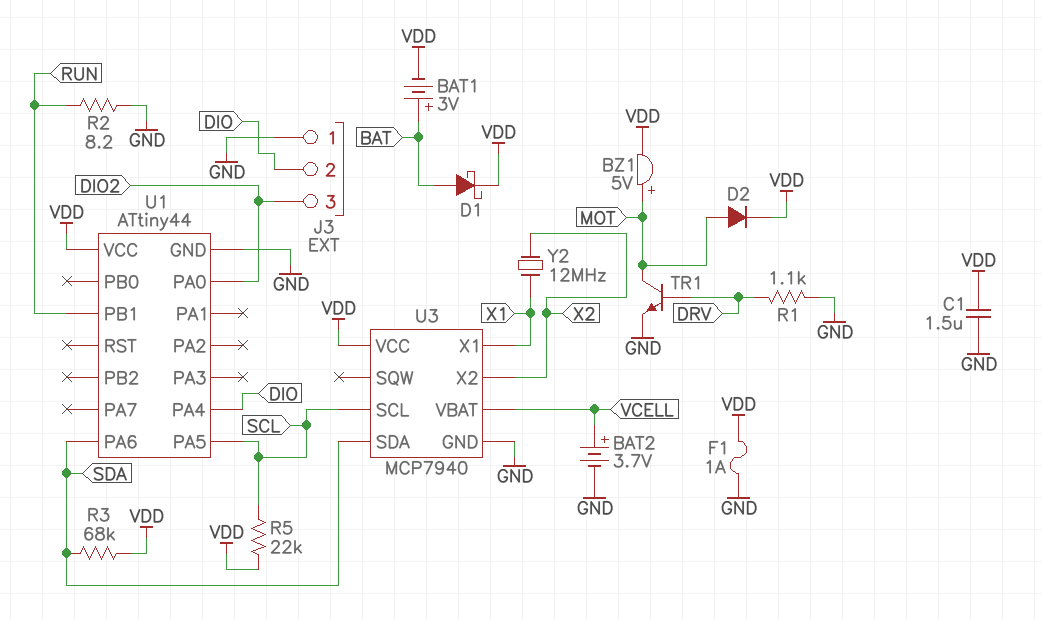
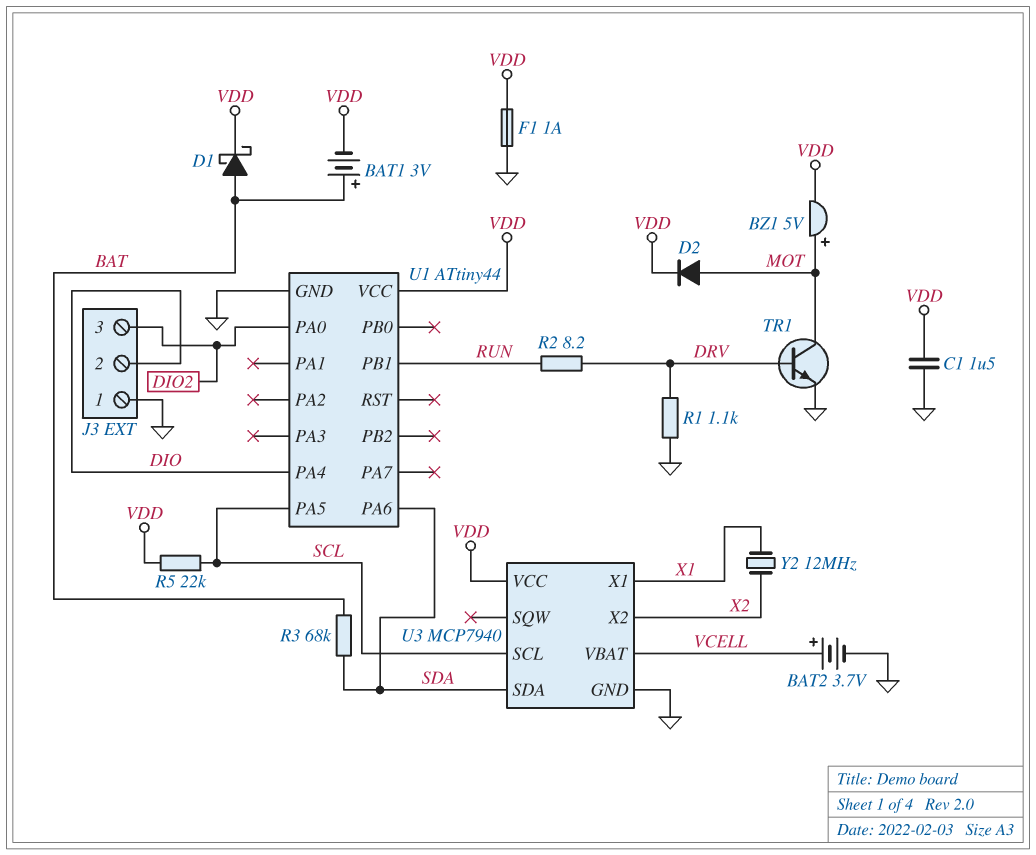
R2: 8.2 (GND, RUN) -> 8.2 (DRV, RUN)
R3: 68k (SDA, VDD) -> 68k (BAT, SDA)

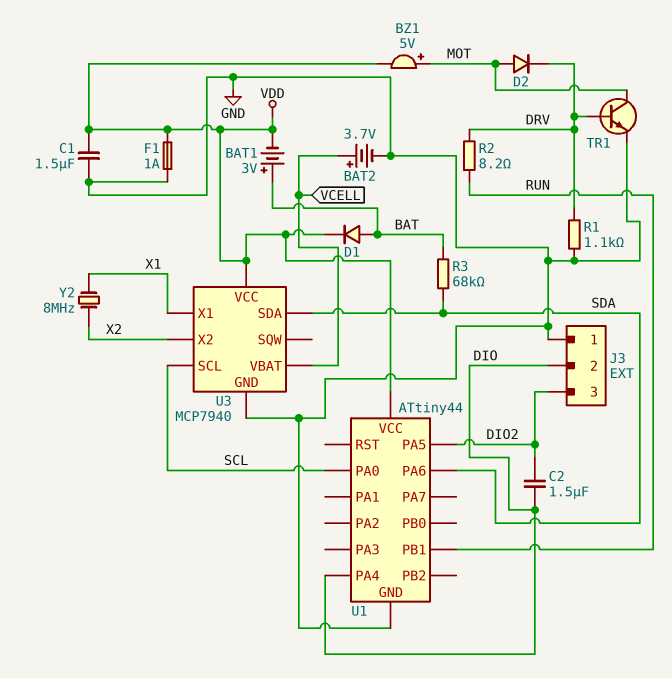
C2: none -> 1.5uF (DIO, DIO2)
D1: schottky (A BAT, K VDD) -> diode (A BAT, K VDD)
D2: diode (A MOT, K VDD) -> diode (A MOT, K DRV)
R5: 22k (SCL, VDD) -> none
U1 pin PA0: DIO2 -> SCL
U1 pin PA5: SCL -> DIO2
Y2: 12MHz (X1, X2) -> 8MHz (X1, X2)

